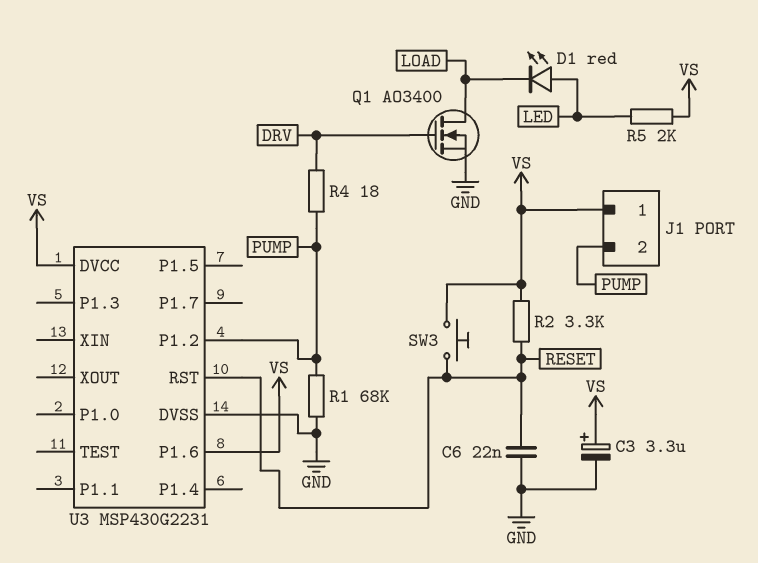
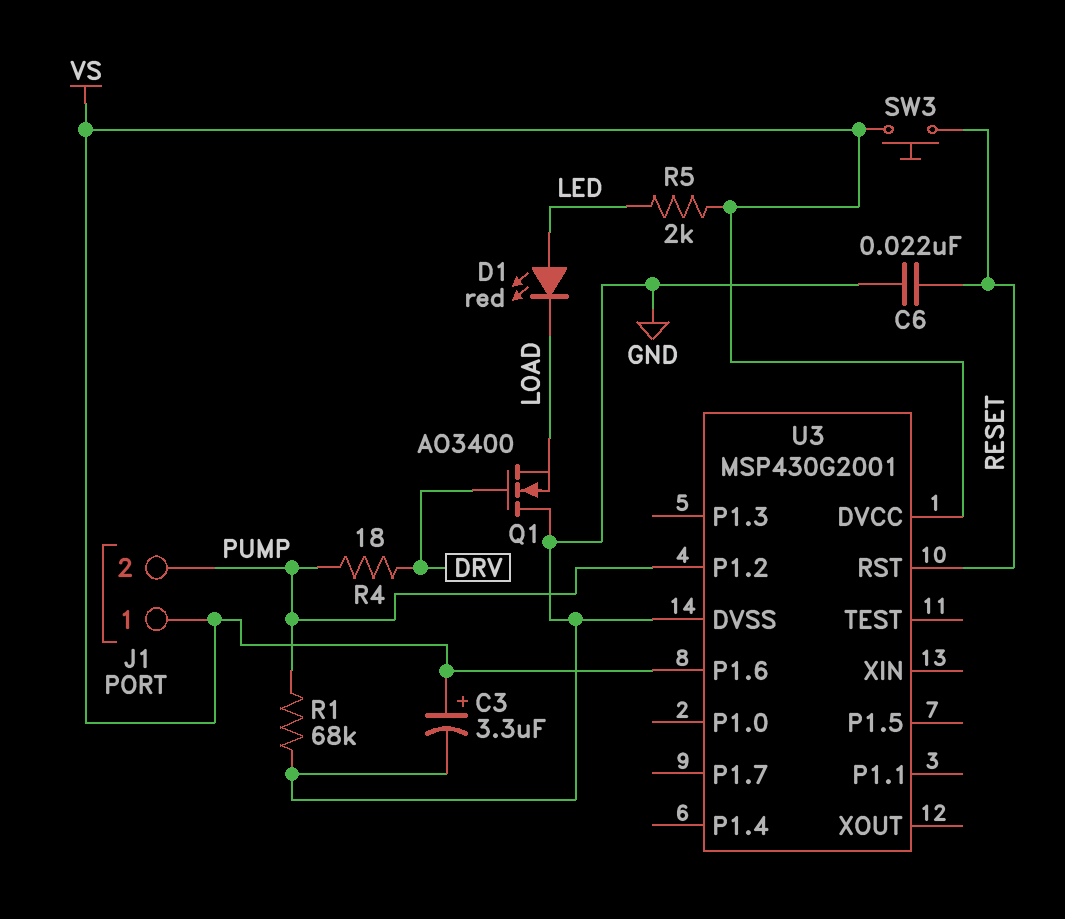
Q1: NMOS AO3400 (G DRV, D LOAD, S GND) -> NMOS AO3400 (G DRV, D GND, S LOAD)
R2: 3.3k (RESET, VS) -> none
U3: MSP430G2231 -> MSP430G2001

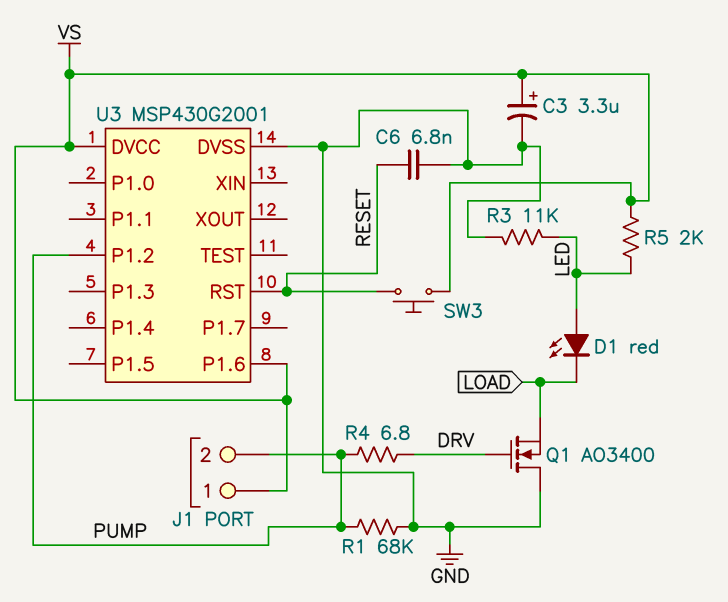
C6: 22nF (GND, RESET) -> 6.8nF (GND, RESET)
R3: none -> 11k (GND, LED)
R4: 18 (DRV, PUMP) -> 6.8 (DRV, PUMP)

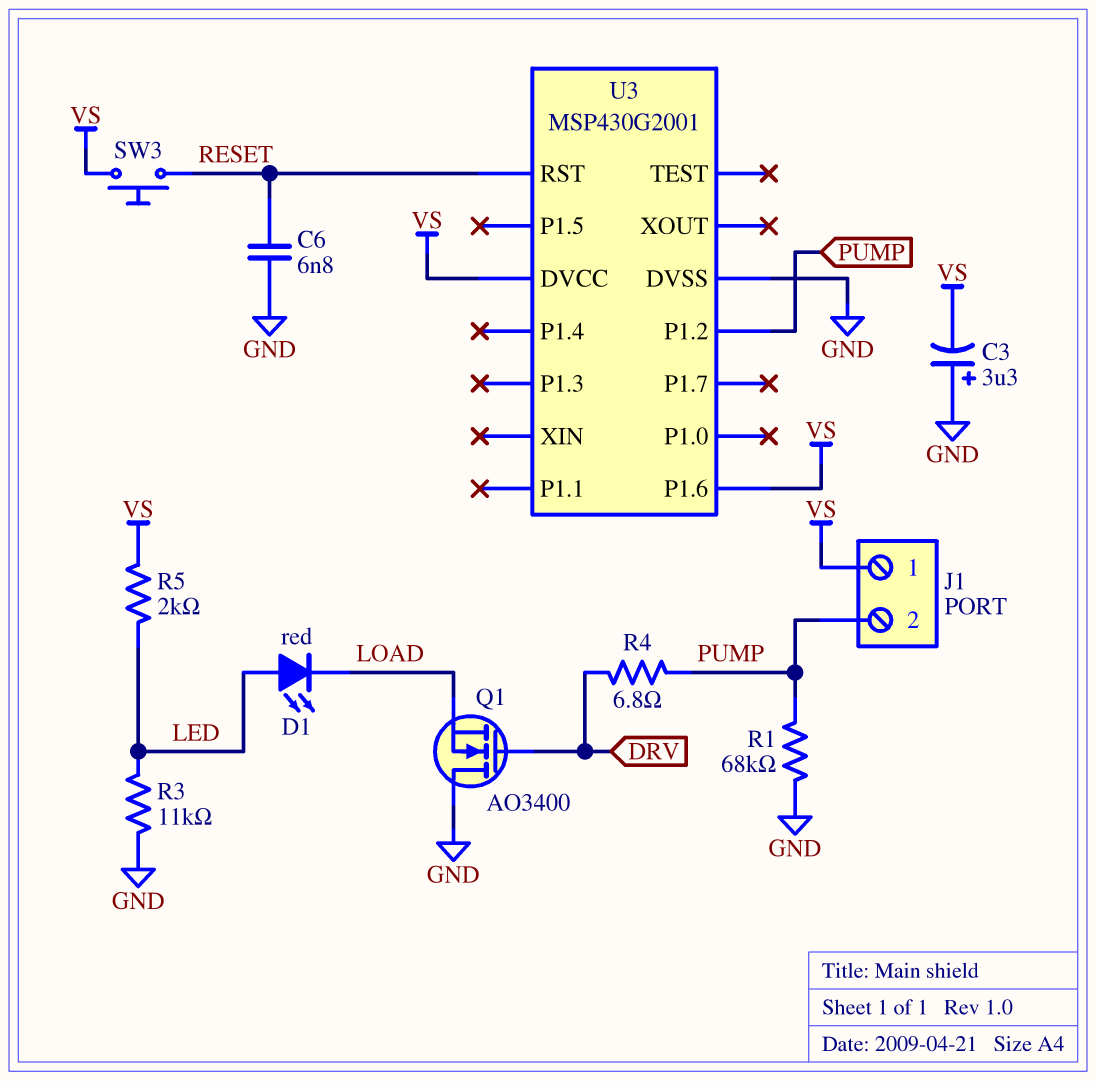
C3: 3.3uF (plus VS, minus GND) -> 3.3uF (plus GND, minus VS)

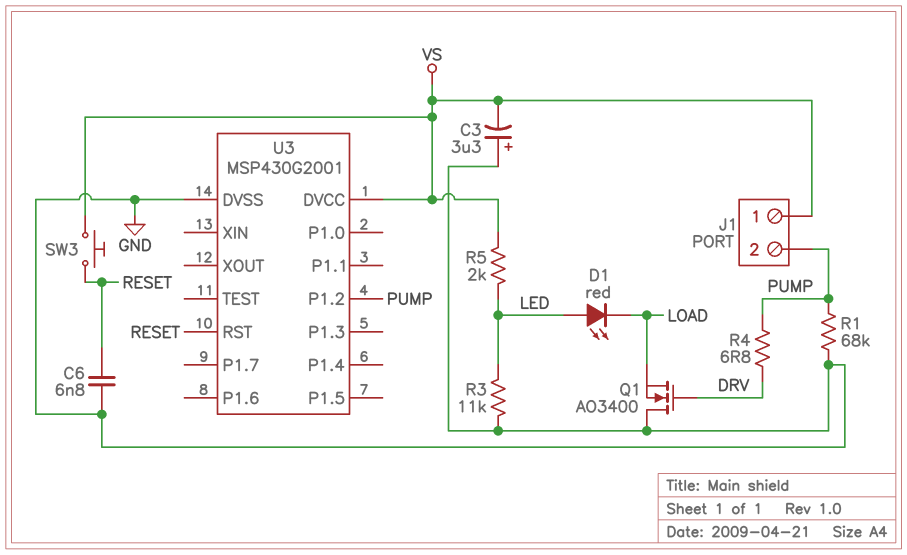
U3 pin P1.6: VS -> none

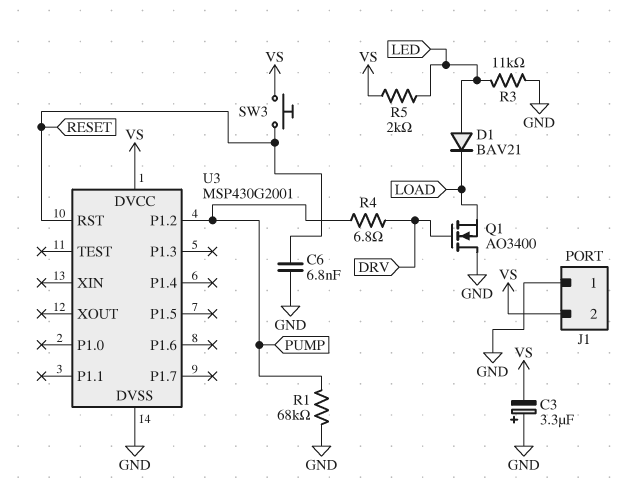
D1: LED red (A LED, K LOAD) -> diode BAV21 (A LED, K LOAD)
J1 pin 1: VS -> GND
J1 pin 2: PUMP -> VS

